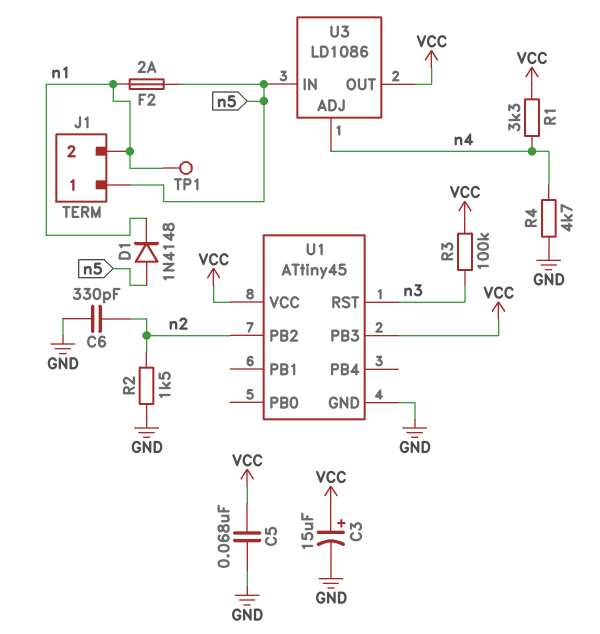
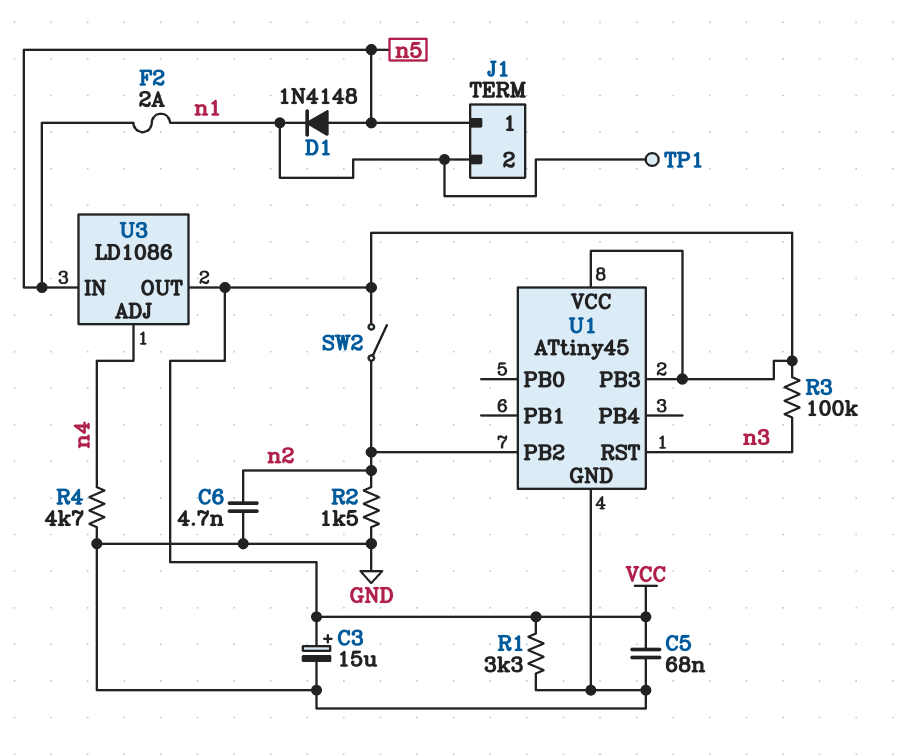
C6: 330pF (GND, n2) -> 4.7nF (GND, n2)
R1: 3.3k (VCC, n4) -> 3.3k (GND, VCC)
SW2: none -> switch (VCC, n2)

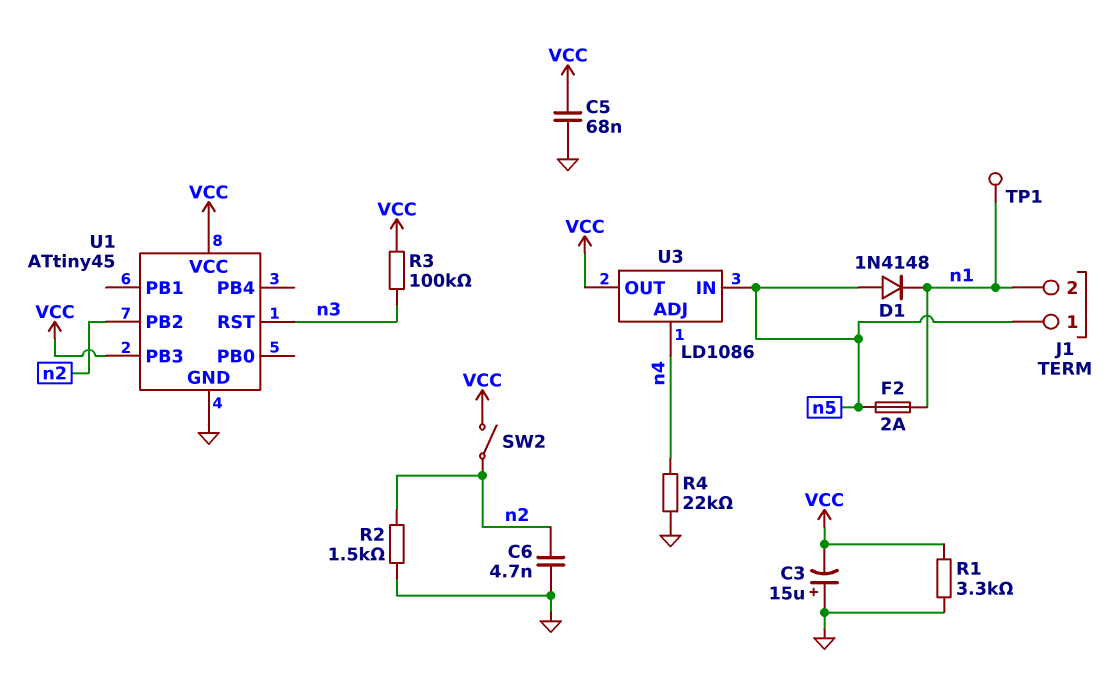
C3: 15uF (plus VCC, minus GND) -> 15uF (plus GND, minus VCC)
R4: 4.7k (GND, n4) -> 22k (GND, n4)

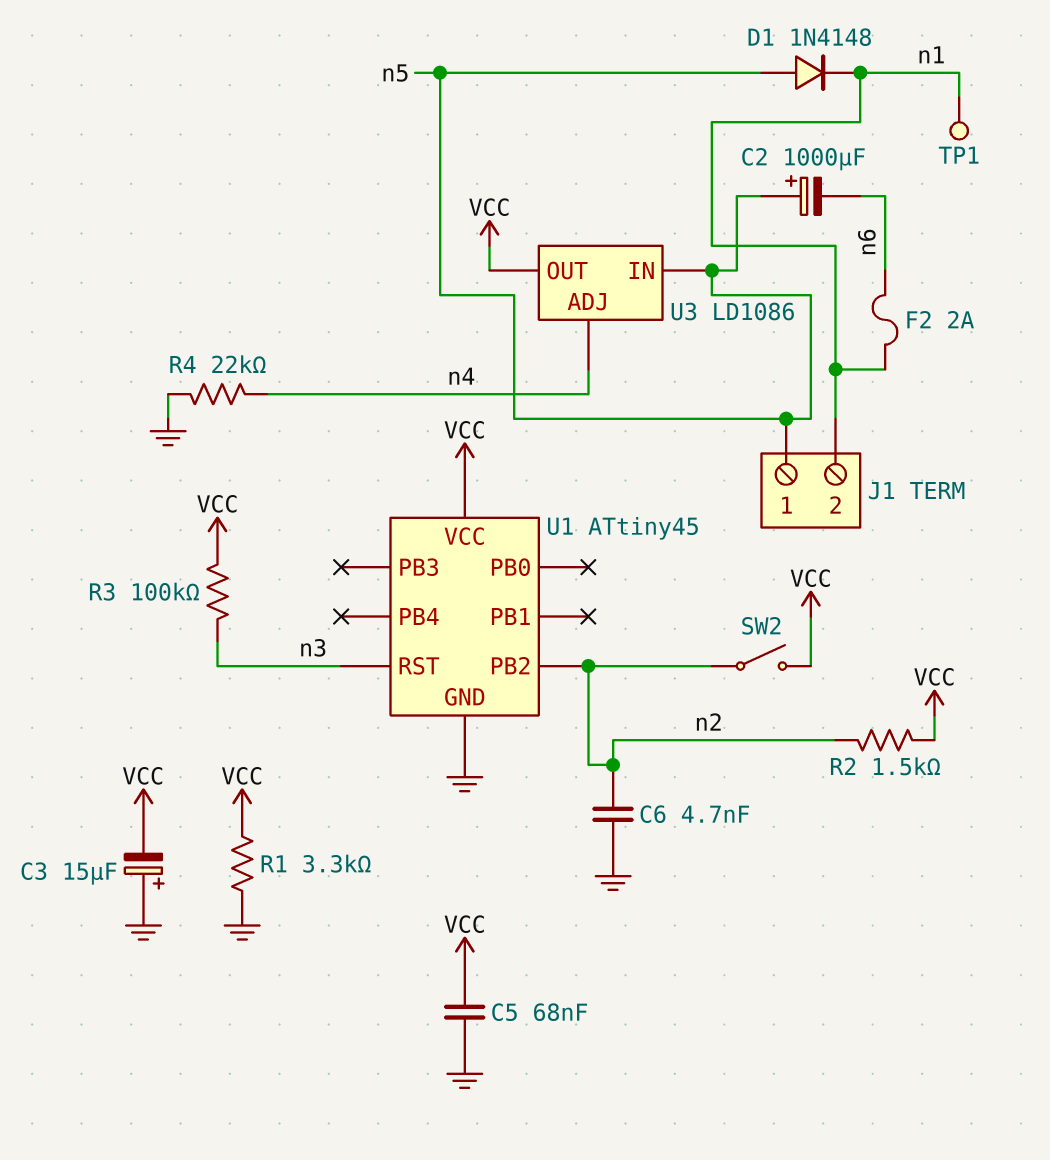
C2: none -> 1000uF (plus n5, minus n6)
F2: 2A (n1, n5) -> 2A (n1, n6)
R2: 1.5k (GND, n2) -> 1.5k (VCC, n2)
U1 pin PB3: VCC -> none

